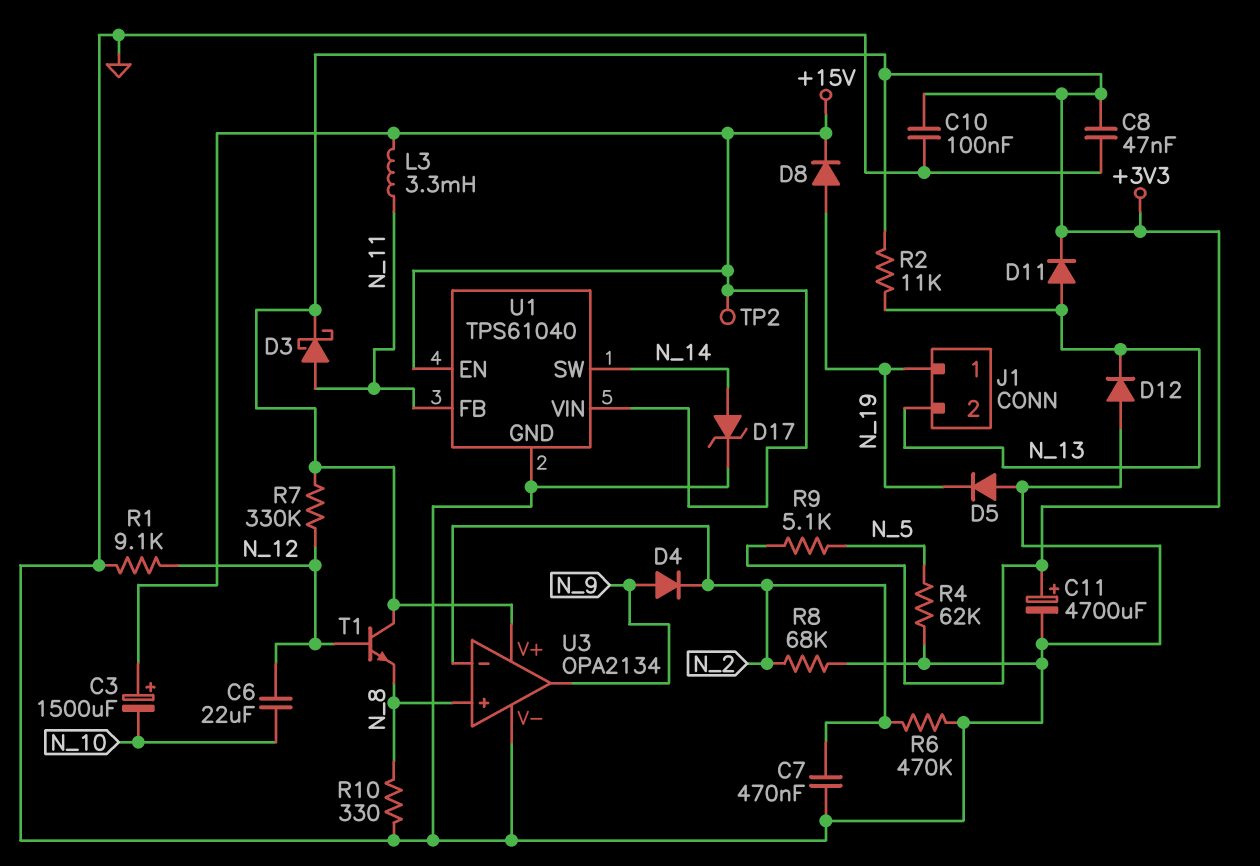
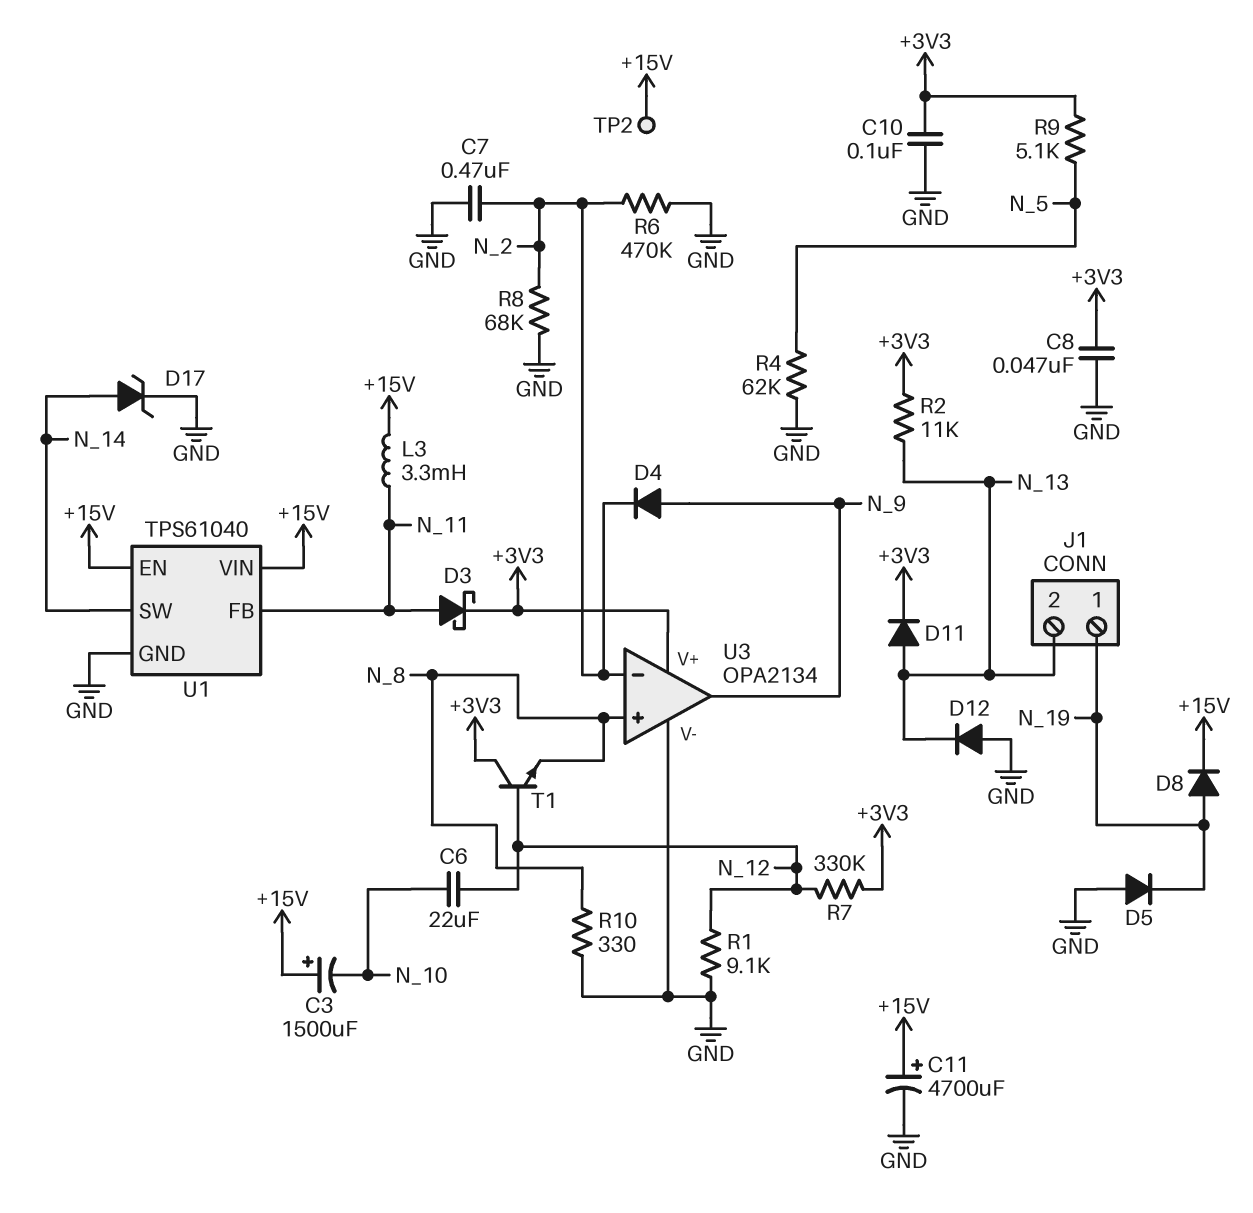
C11: 4700uF (plus +3V3, minus GND) -> 4700uF (plus +15V, minus GND)

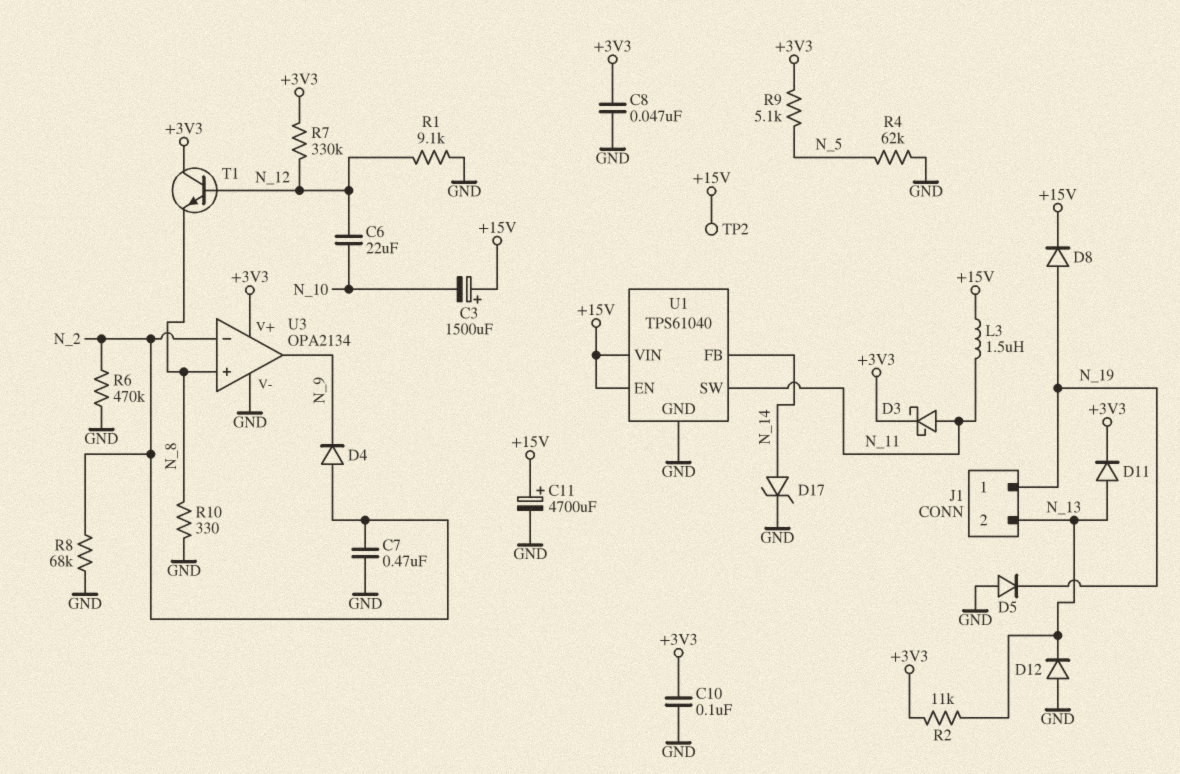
D4: diode (A N_9, K N_2) -> diode (A N_2, K N_9)
L3: 3.3mH (+15V, N_11) -> 1.5uH (+15V, N_11)
U1 pin FB: N_11 -> N_14
U1 pin SW: N_14 -> N_11

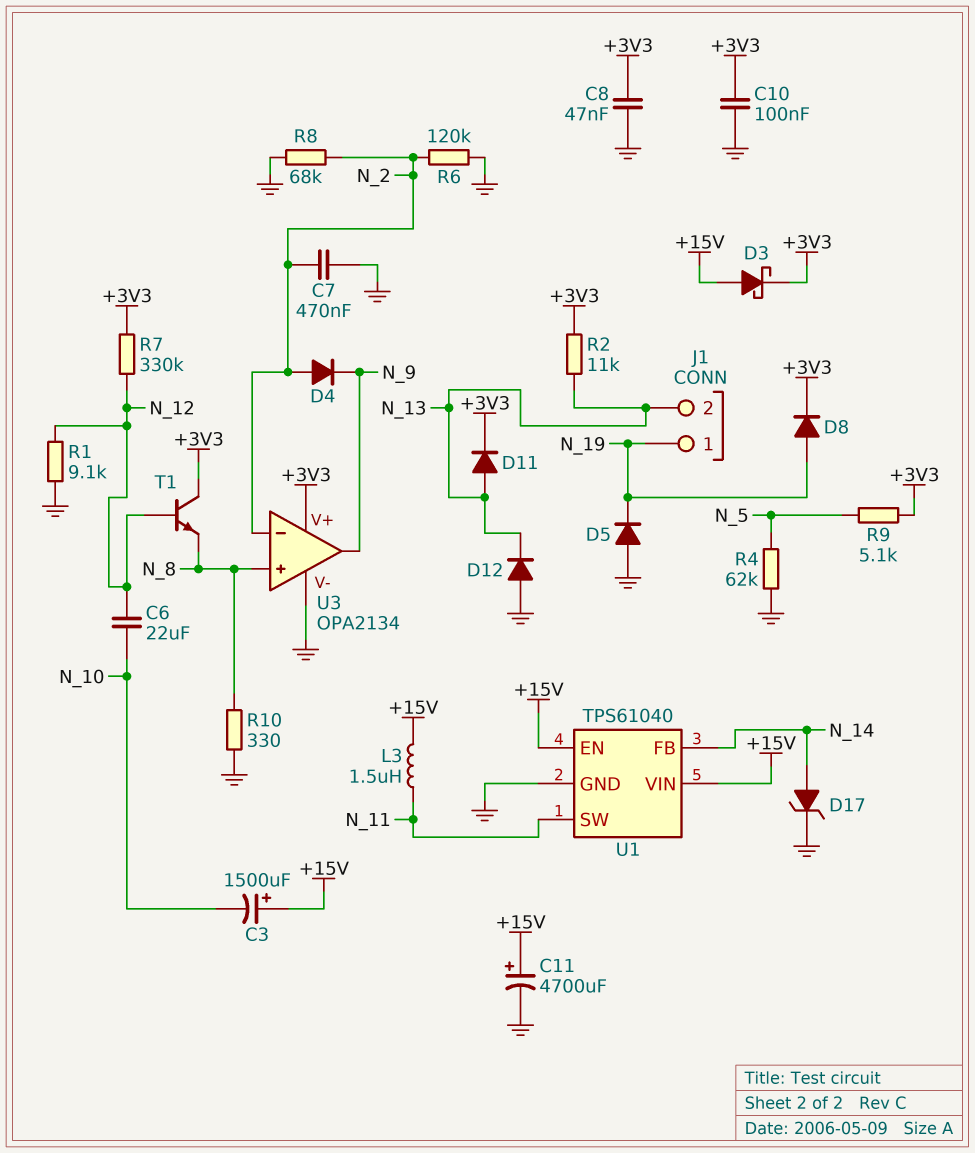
D3: schottky (A N_11, K +3V3) -> schottky (A +15V, K +3V3)
D8: diode (A N_19, K +15V) -> diode (A N_19, K +3V3)
R6: 470k (GND, N_2) -> 120k (GND, N_2)
TP2: test point (+15V) -> none

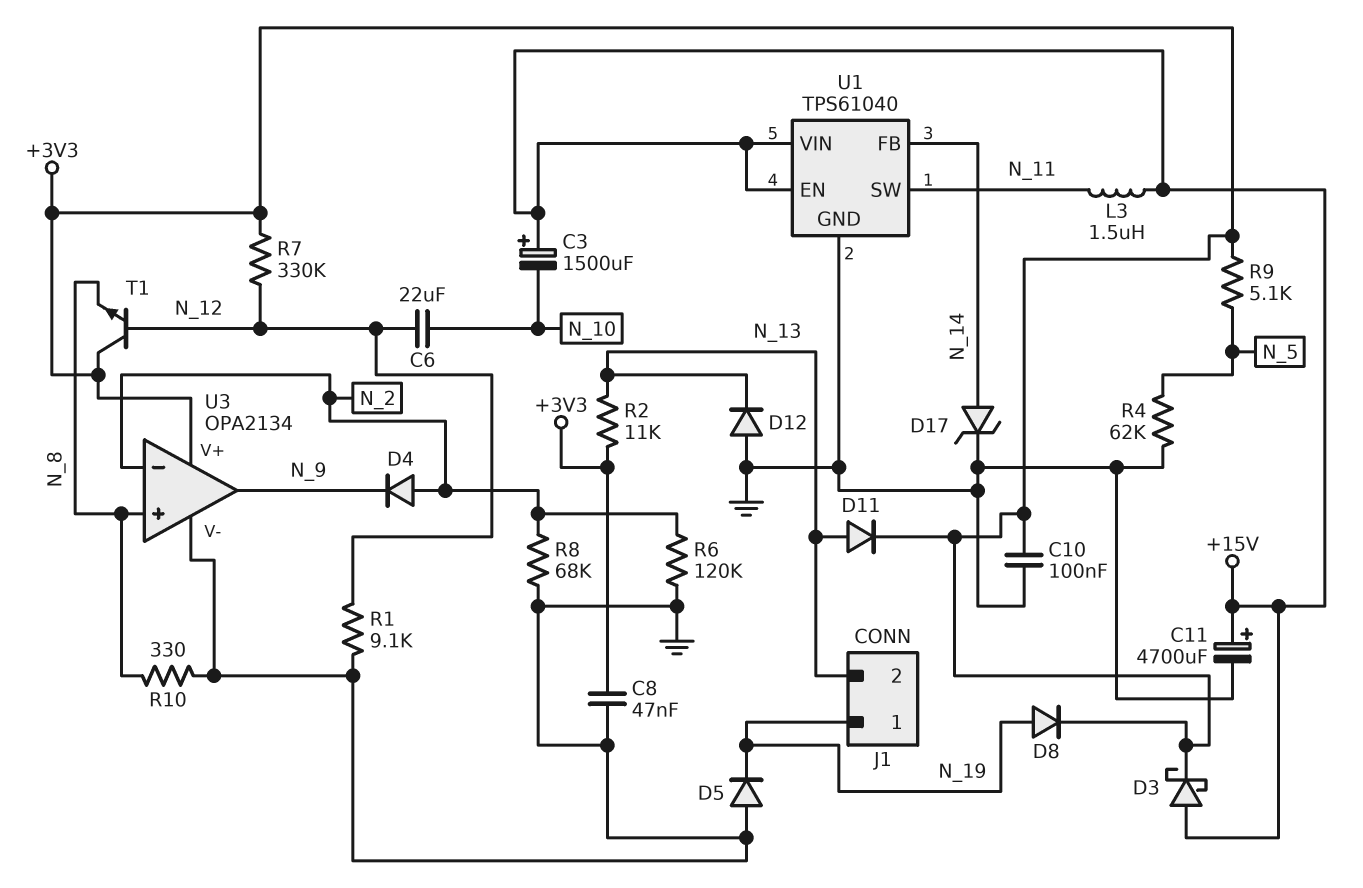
C7: 470nF (GND, N_2) -> none

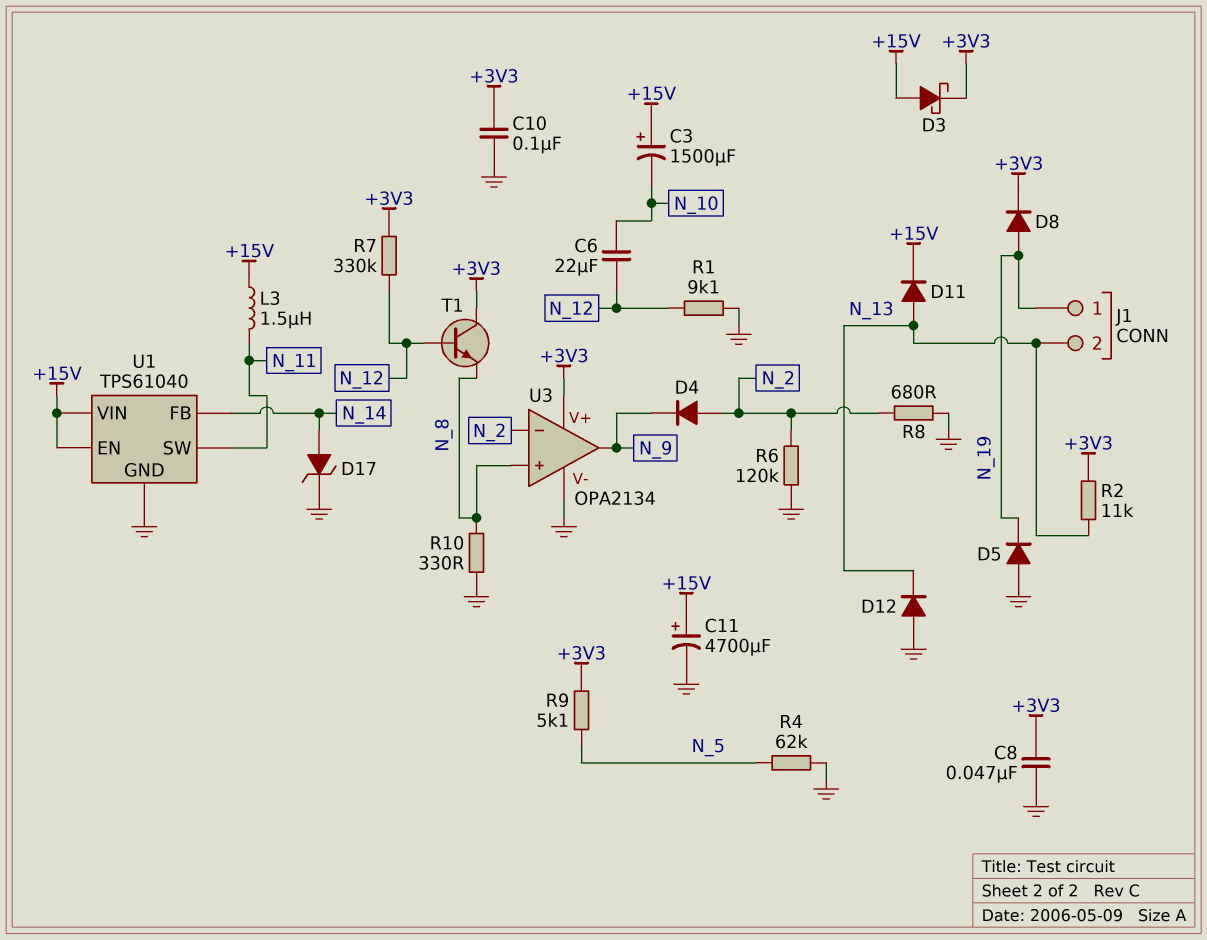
D11: diode (A N_13, K +3V3) -> diode (A N_13, K +15V)
R8: 68k (GND, N_2) -> 680 (GND, N_2)

